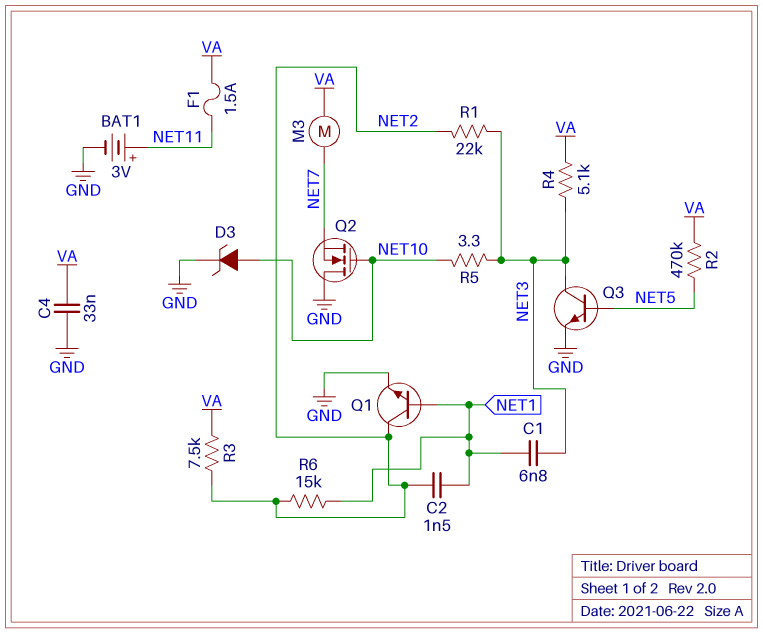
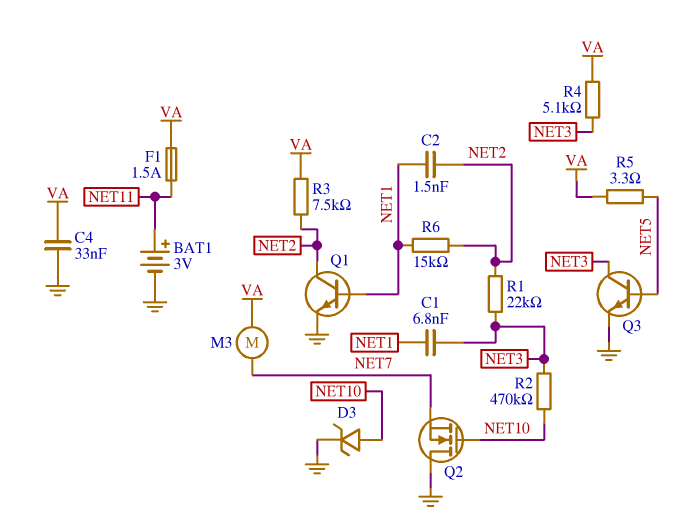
R2: 470k (NET5, VA) -> 470k (NET3, NET10)
R5: 3.3 (NET3, NET10) -> 3.3 (NET5, VA)

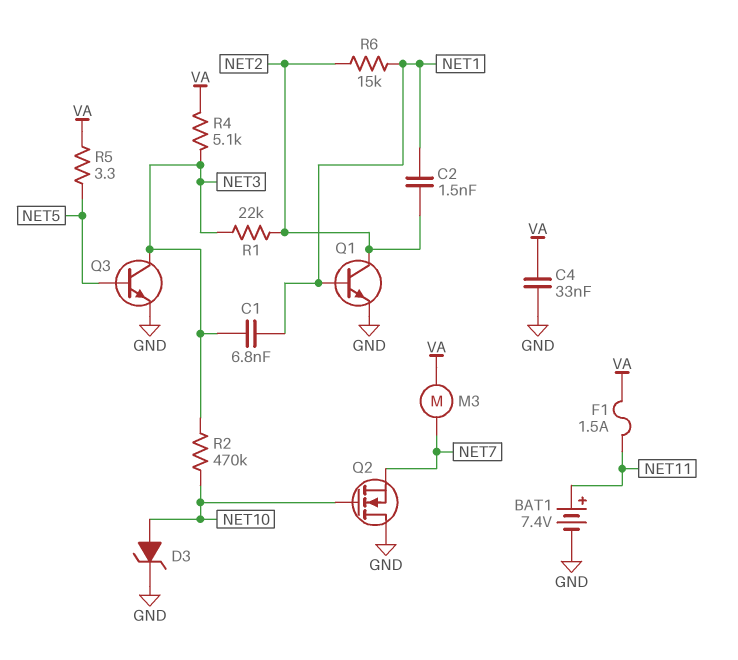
BAT1: 3V (plus NET11, minus GND) -> 7.4V (plus NET11, minus GND)
R3: 7.5k (NET2, VA) -> none

